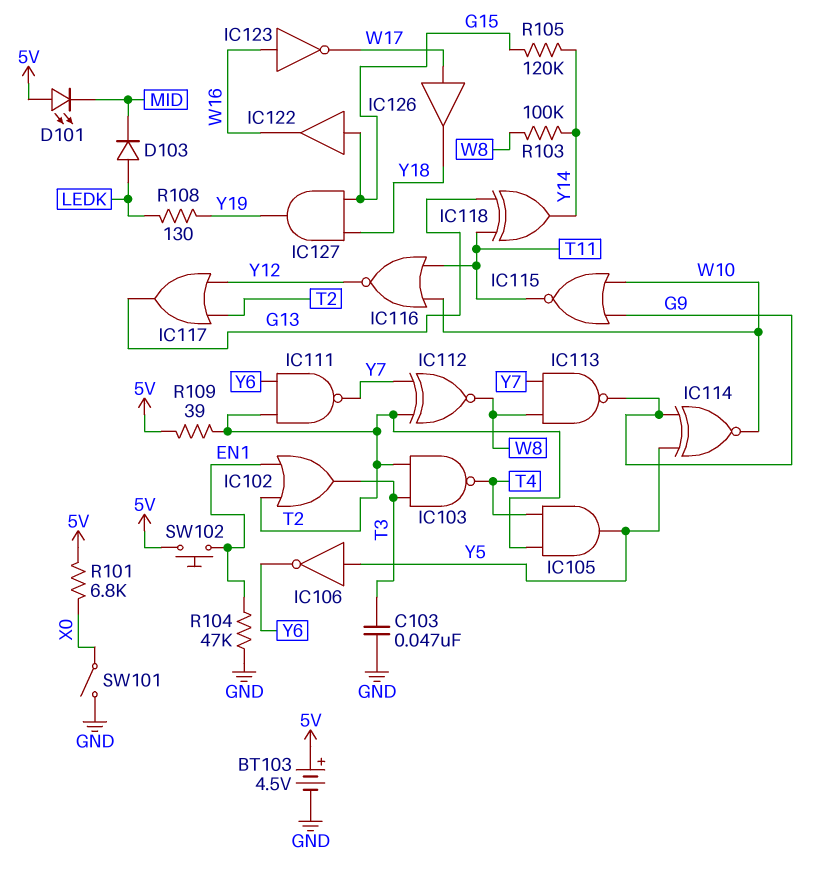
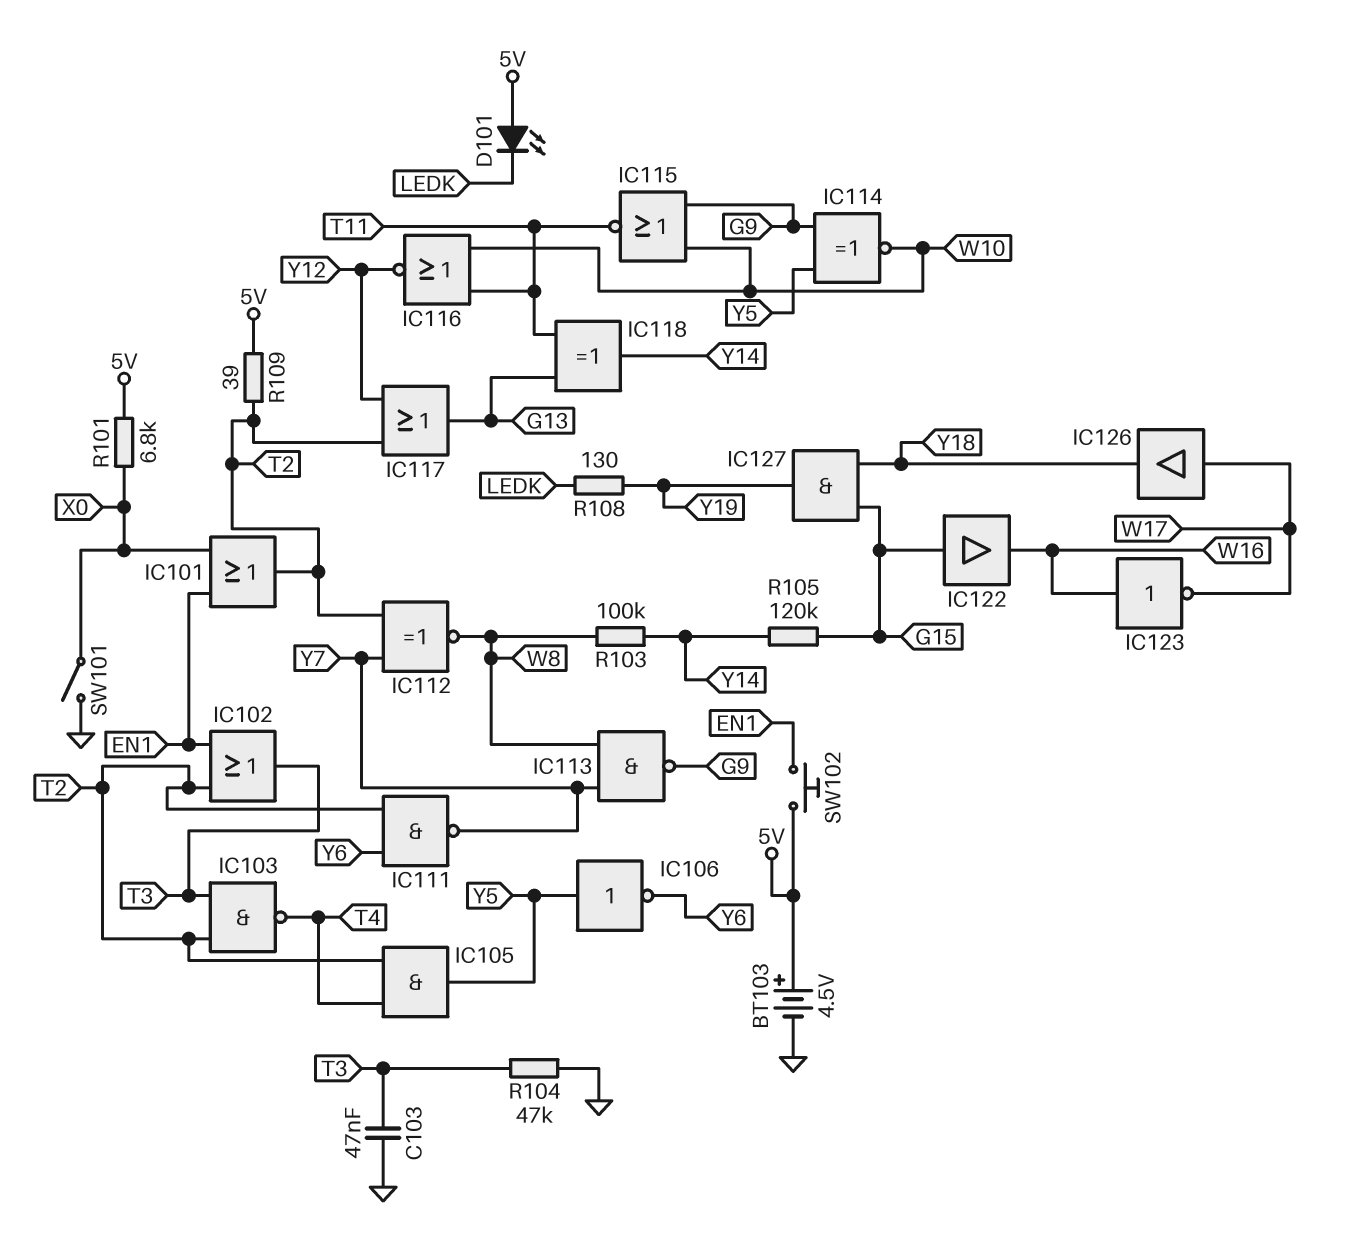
D101: LED (A 5V, K MID) -> LED (A 5V, K LEDK)
D103: diode (A LEDK, K MID) -> none
IC101: none -> OR (in EN1, in X0, out T2)
R104: 47k (EN1, GND) -> 47k (GND, T3)

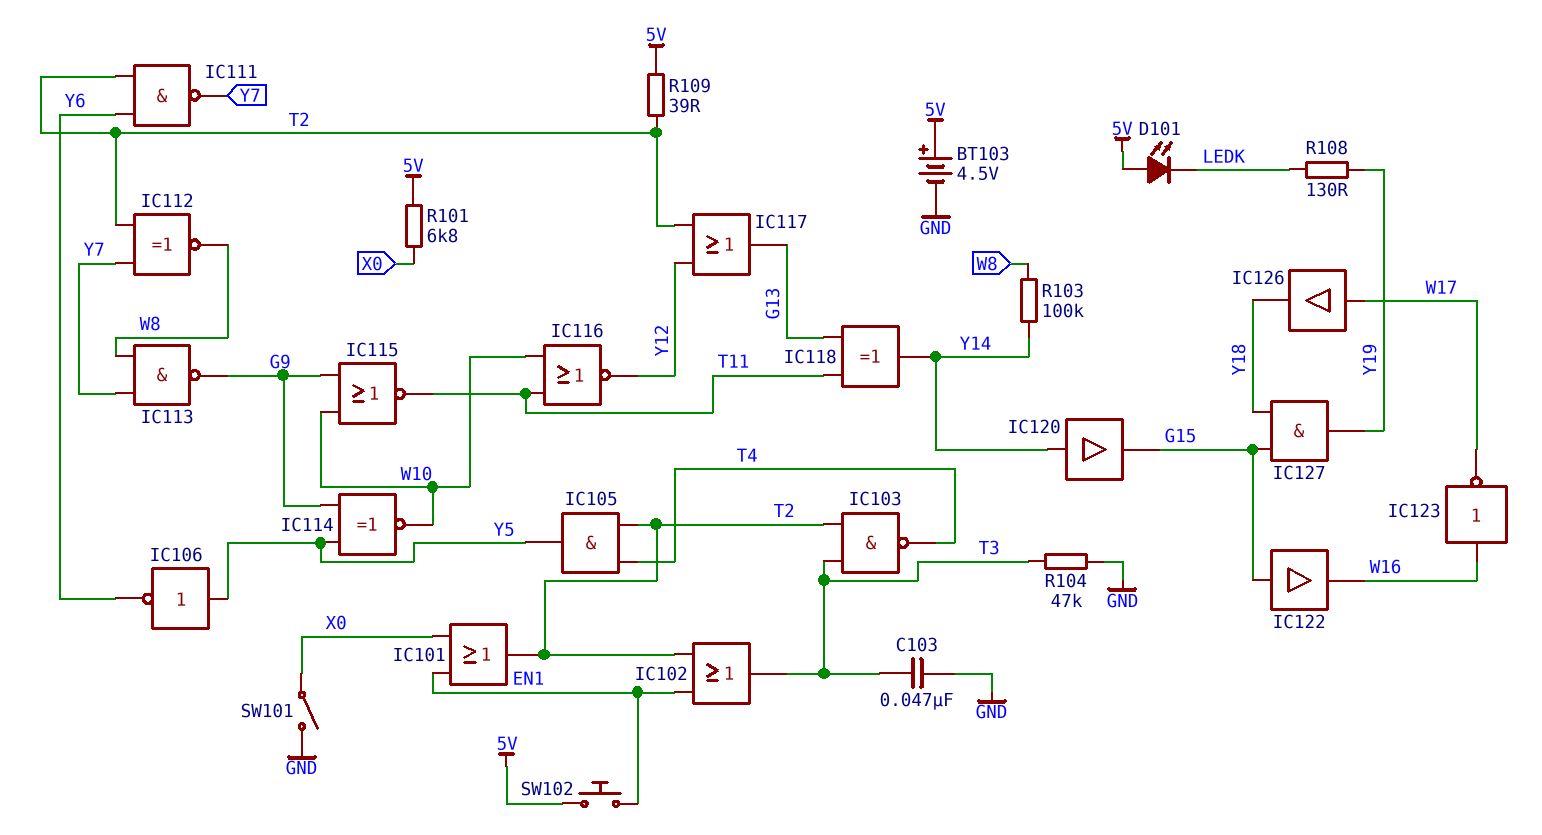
IC120: none -> buffer (in Y14, out G15)
R105: 120k (G15, Y14) -> none

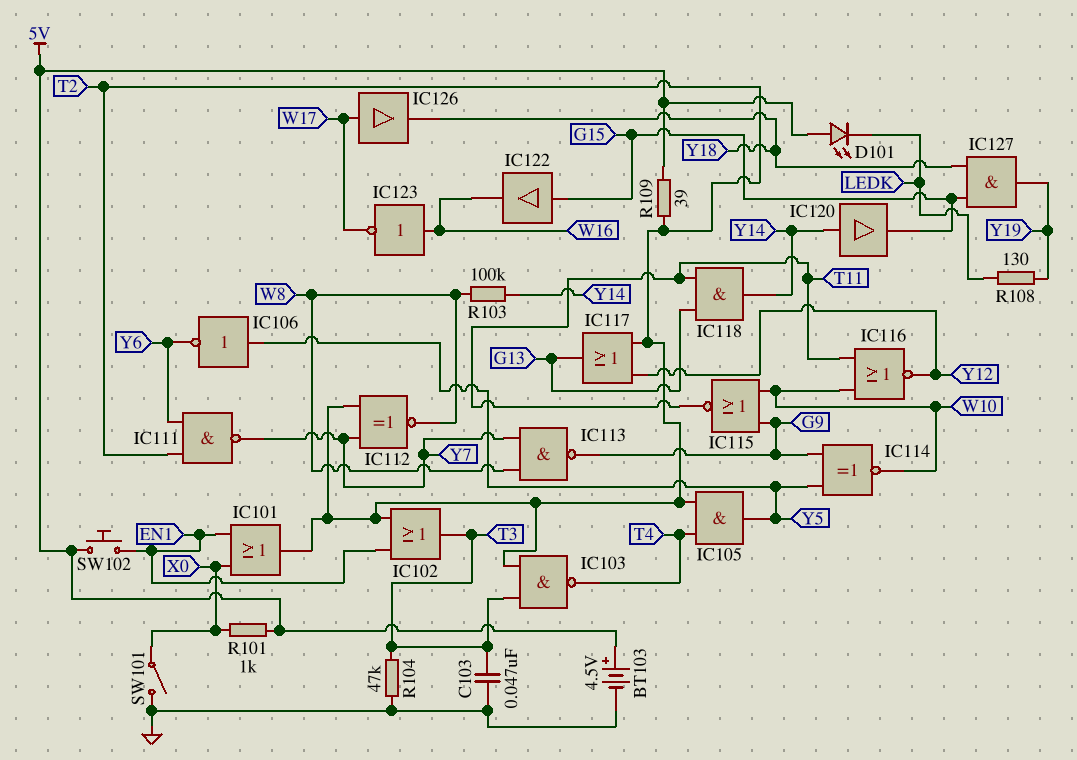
IC118: XOR (in G13, in T11, out Y14) -> AND (in G13, in T11, out Y14)
R101: 6.8k (5V, X0) -> 1k (5V, X0)

